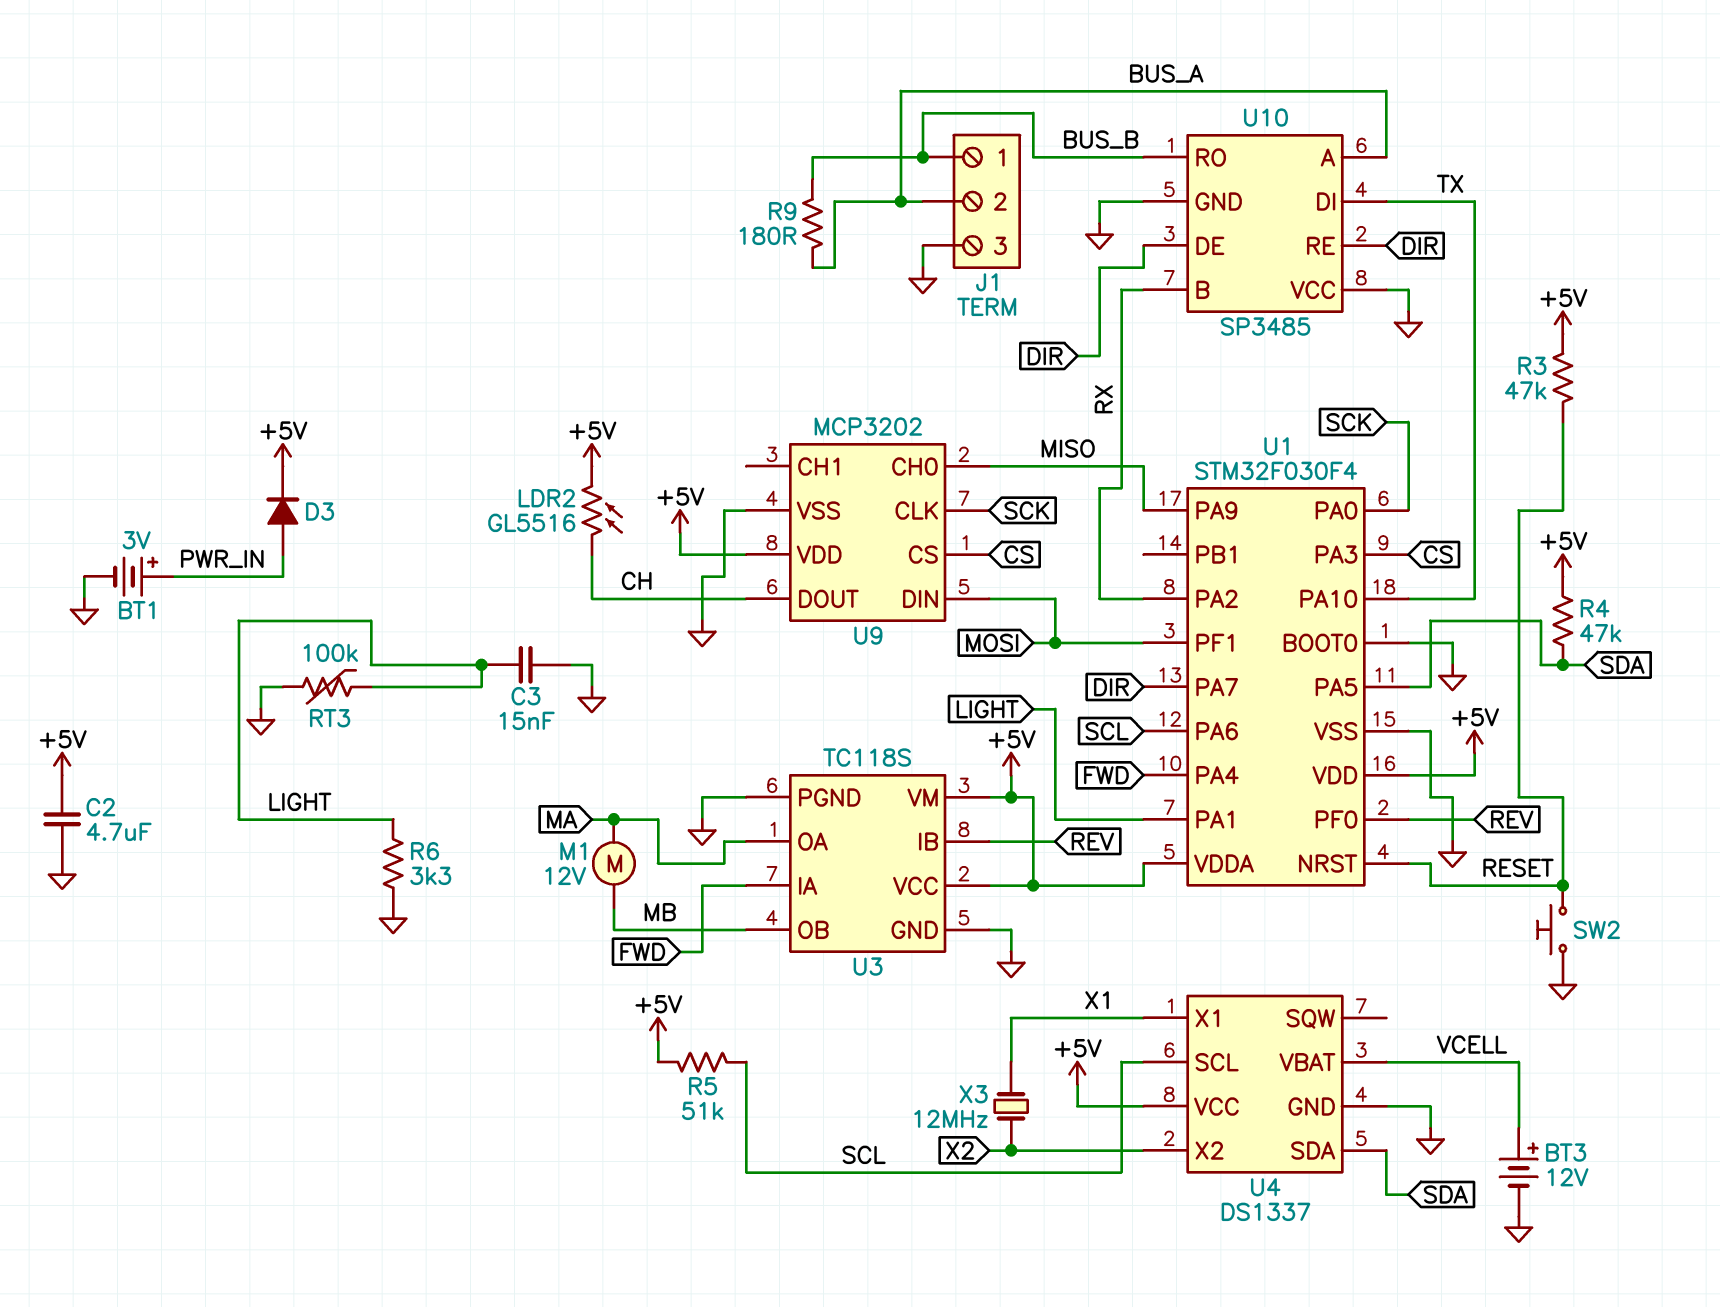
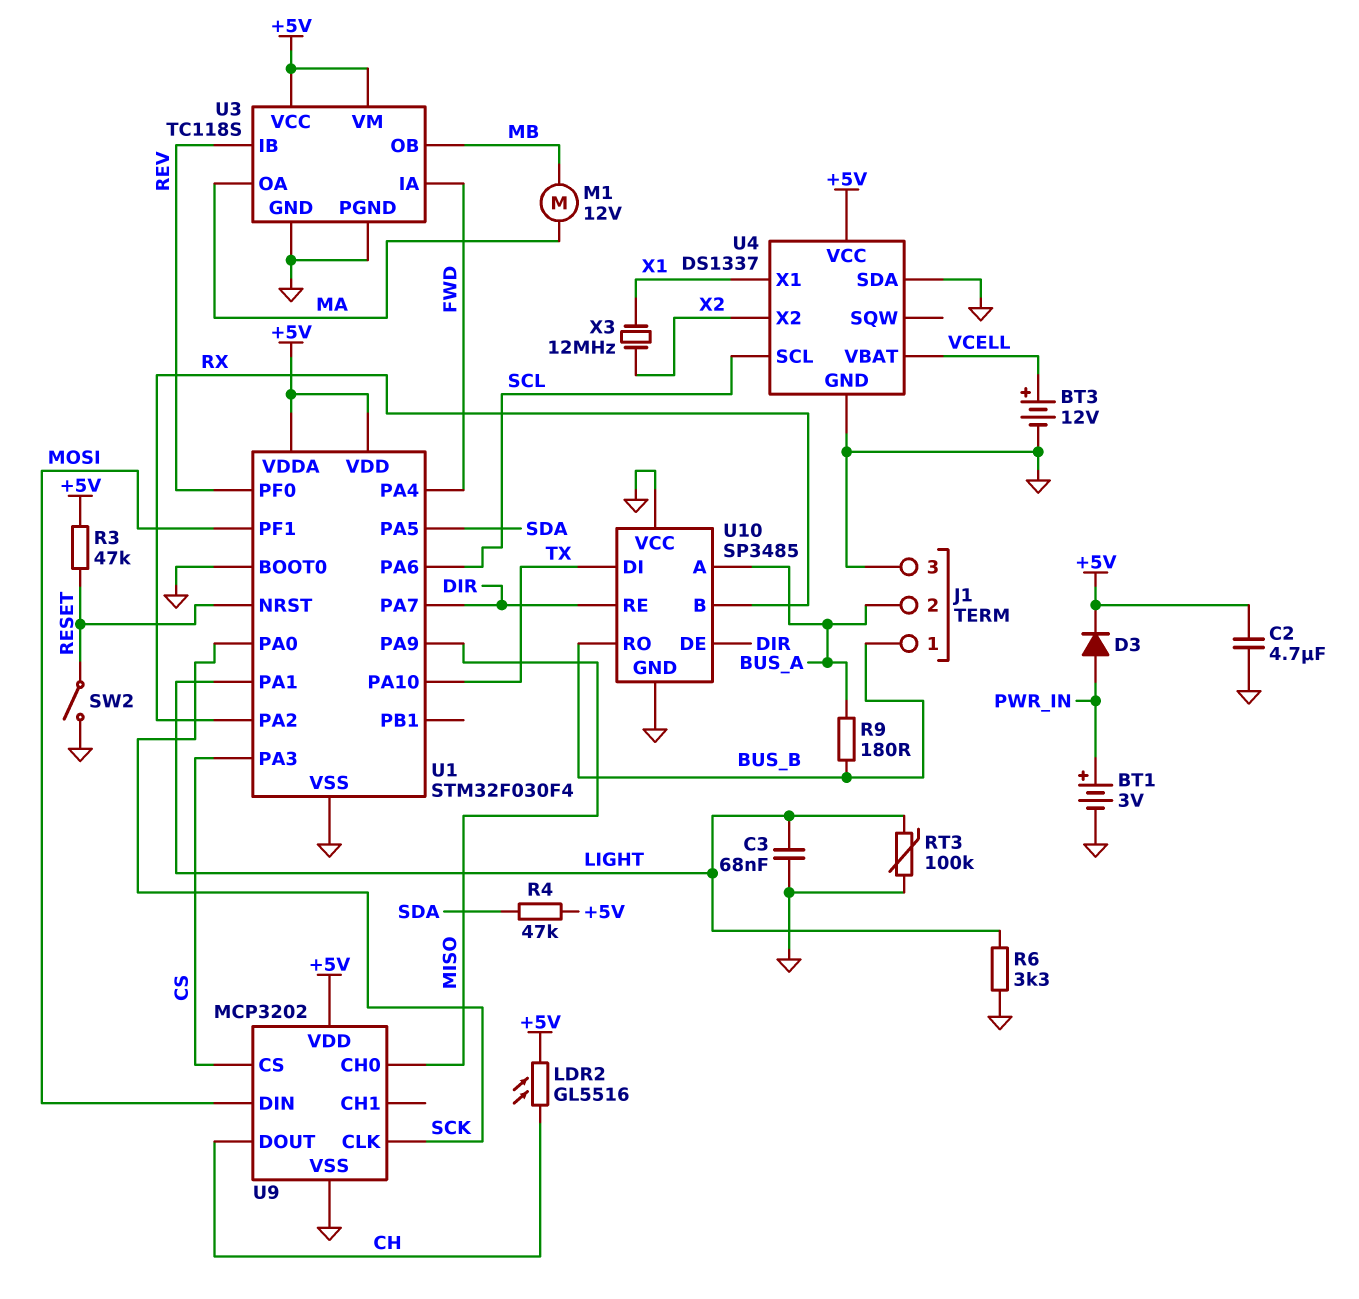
C3: 15nF (GND, LIGHT) -> 68nF (GND, LIGHT)
R5: 51k (+5V, SCL) -> none
SW2: button (GND, RESET) -> switch (GND, RESET)
U4 pin SDA: SDA -> GND

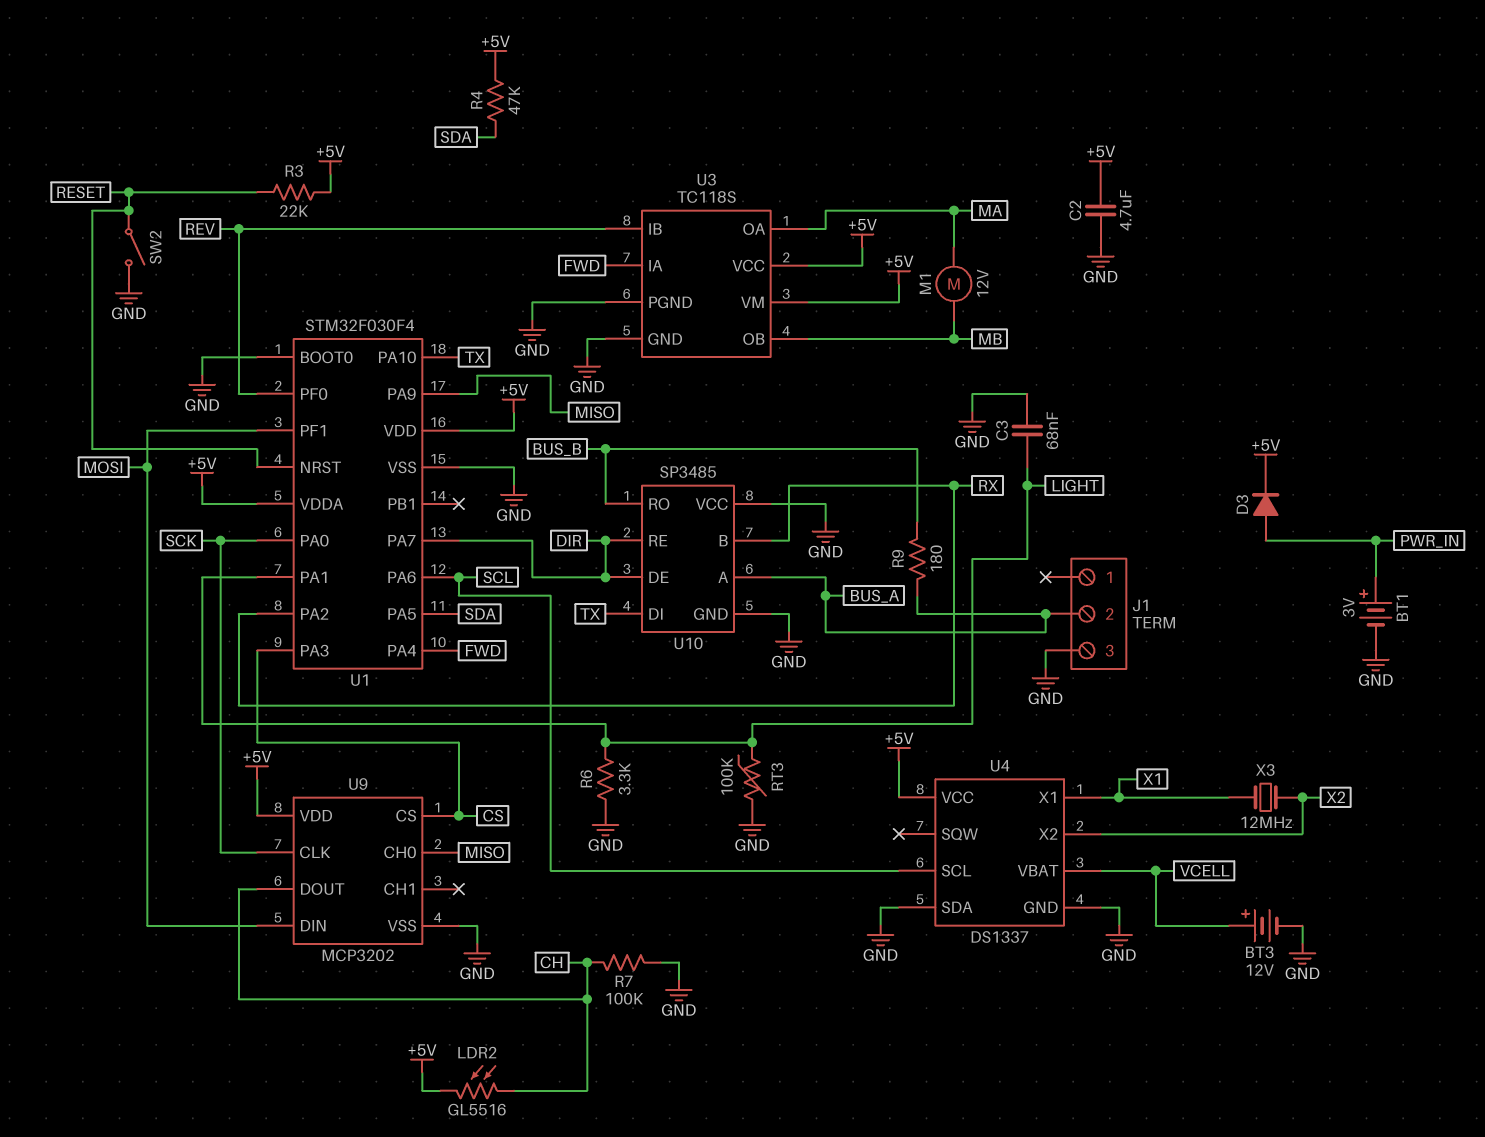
J1 pin 1: BUS_B -> none
R3: 47k (+5V, RESET) -> 22k (+5V, RESET)
R7: none -> 100k (CH, GND)

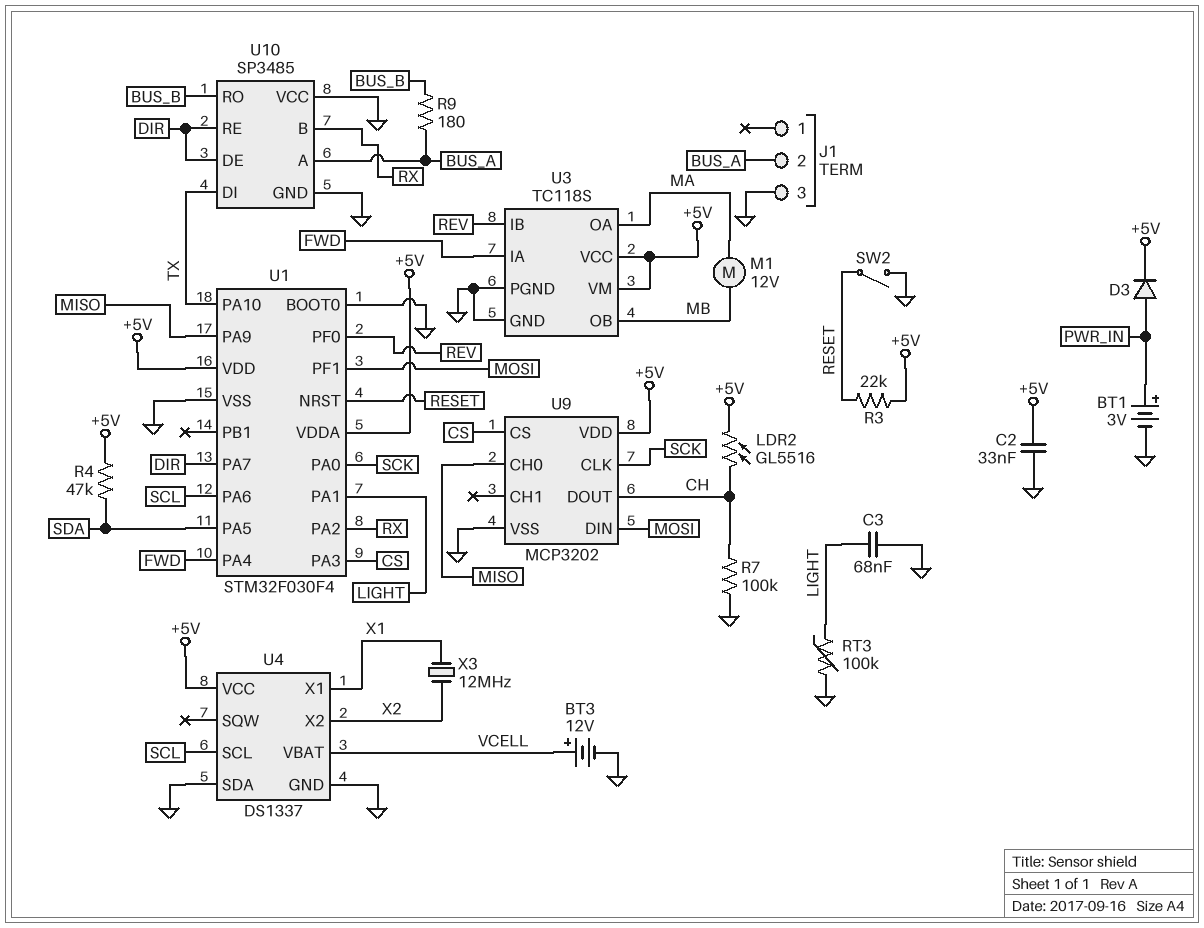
C2: 4.7uF (+5V, GND) -> 33nF (+5V, GND)
R6: 3.3k (GND, LIGHT) -> none

